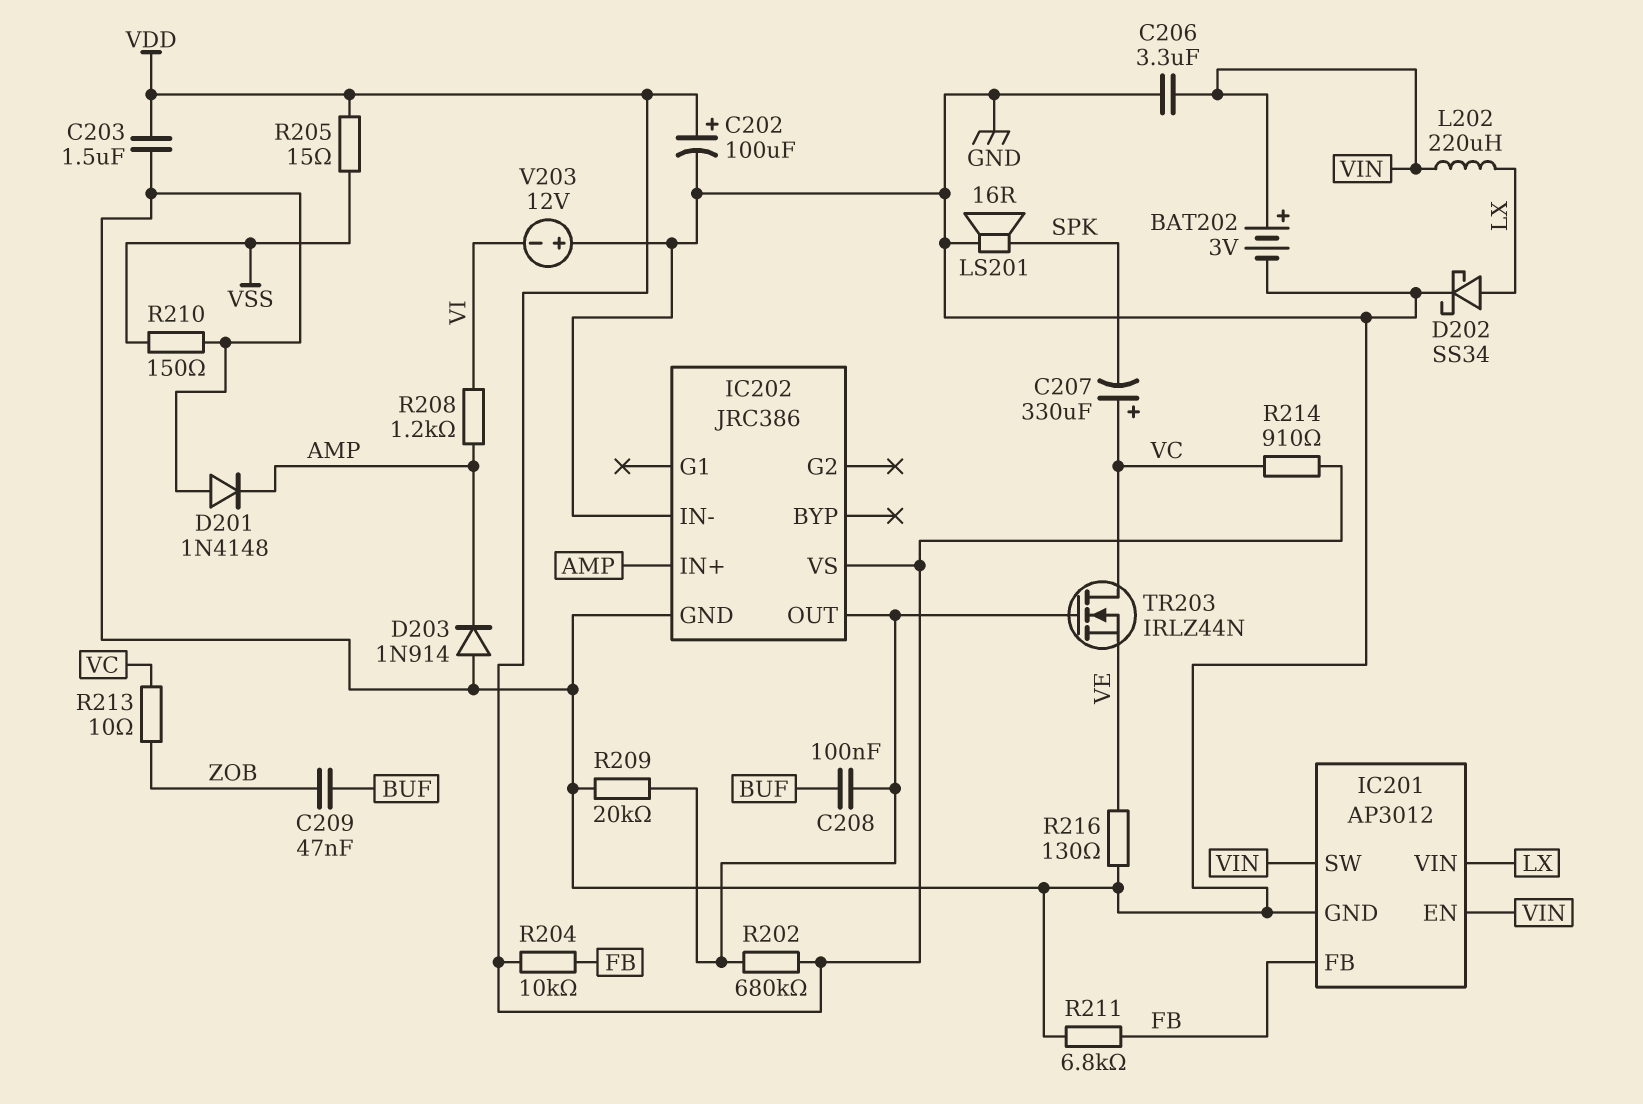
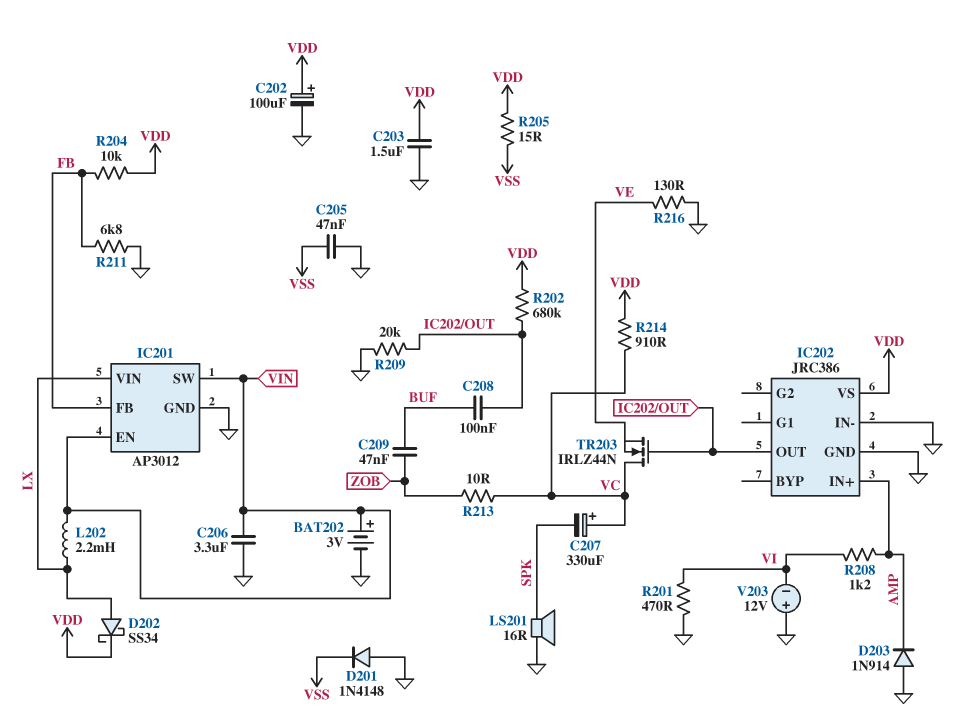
C205: none -> 47nF (GND, VSS)
D201: diode 1N4148 (A GND, K AMP) -> diode 1N4148 (A GND, K VSS)
D202: schottky SS34 (A LX, K GND) -> schottky SS34 (A LX, K VDD)
L202: 220uH (LX, VIN) -> 2.2mH (LX, VIN)
R201: none -> 470 (GND, VI)
R210: 150 (GND, VSS) -> none

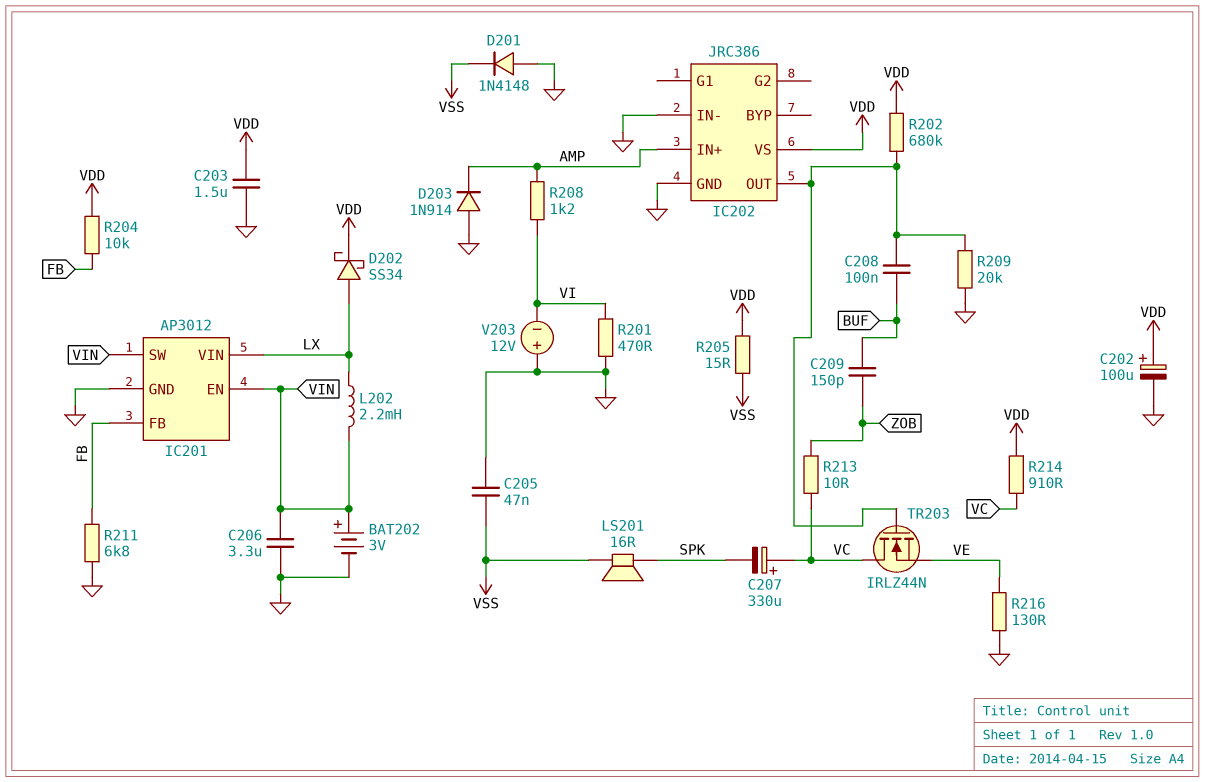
C209: 47nF (BUF, ZOB) -> 150pF (BUF, ZOB)
LS201: speaker 16R (GND, SPK) -> speaker 16R (SPK, VSS)

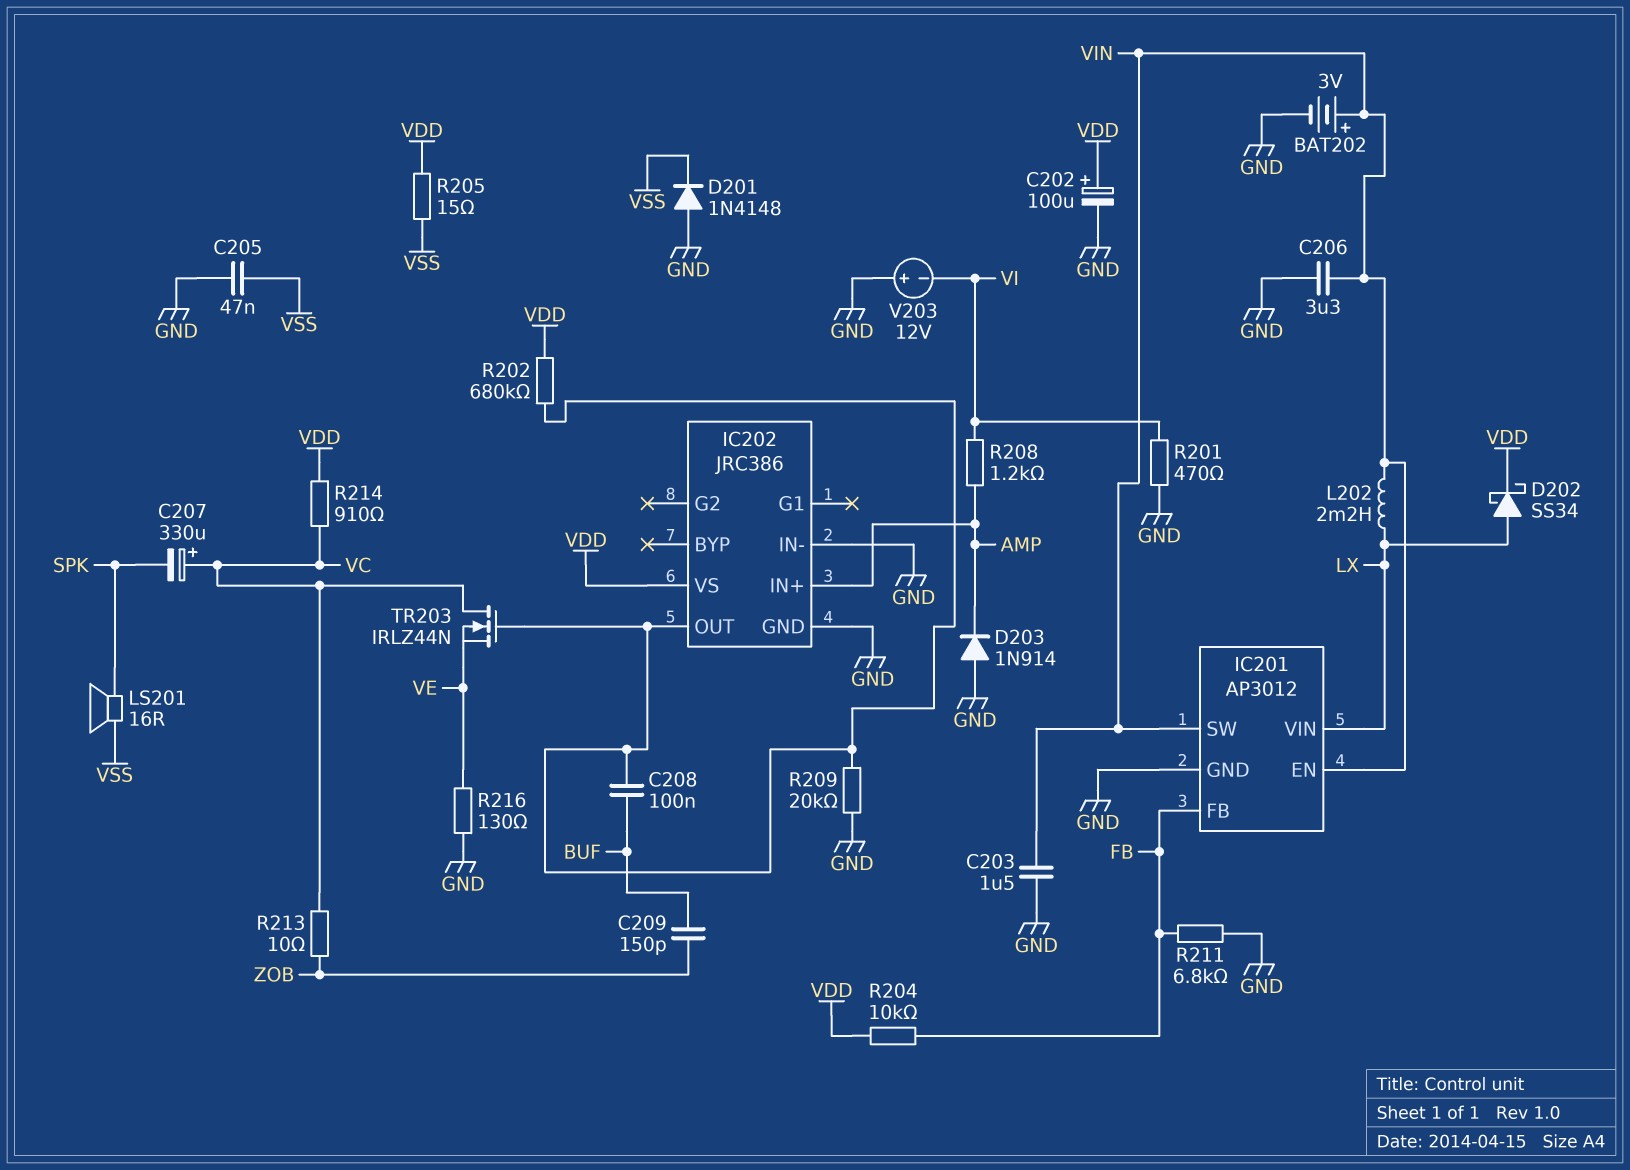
C203: 1.5uF (GND, VDD) -> 1.5uF (GND, VIN)

